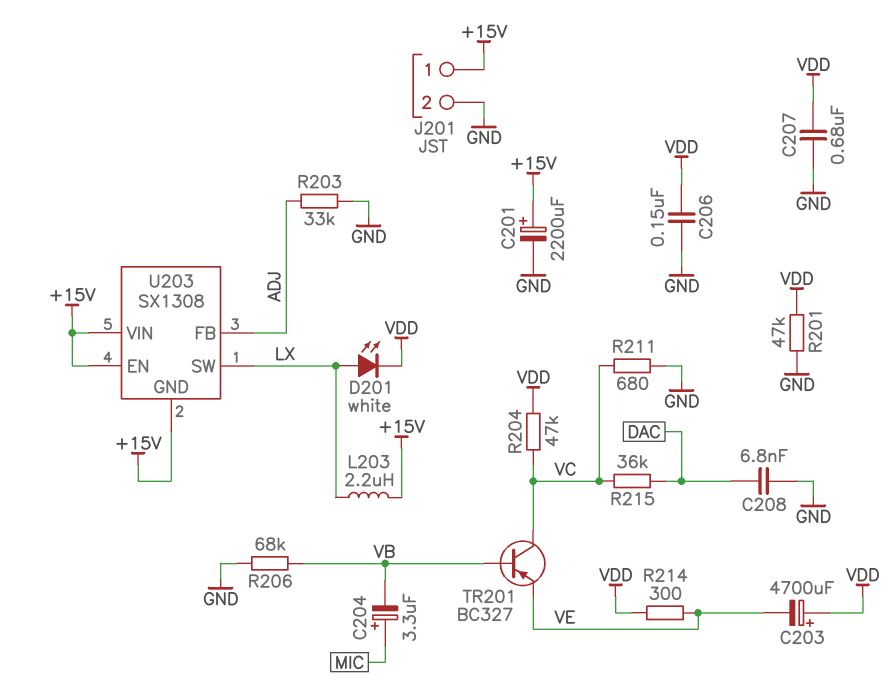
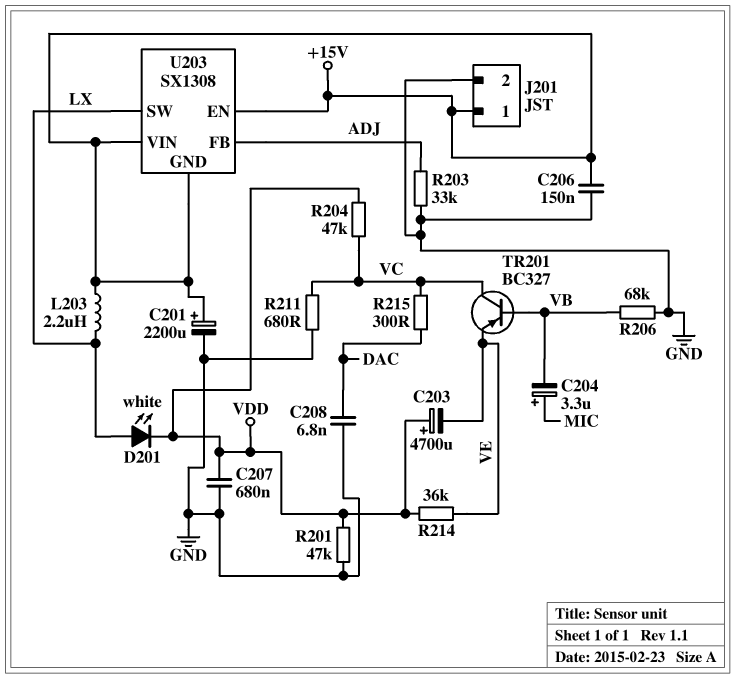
C206: 150nF (GND, VDD) -> 150nF (+15V, GND)
R214: 300 (VDD, VE) -> 36k (VDD, VE)
R215: 36k (DAC, VC) -> 300 (DAC, VC)

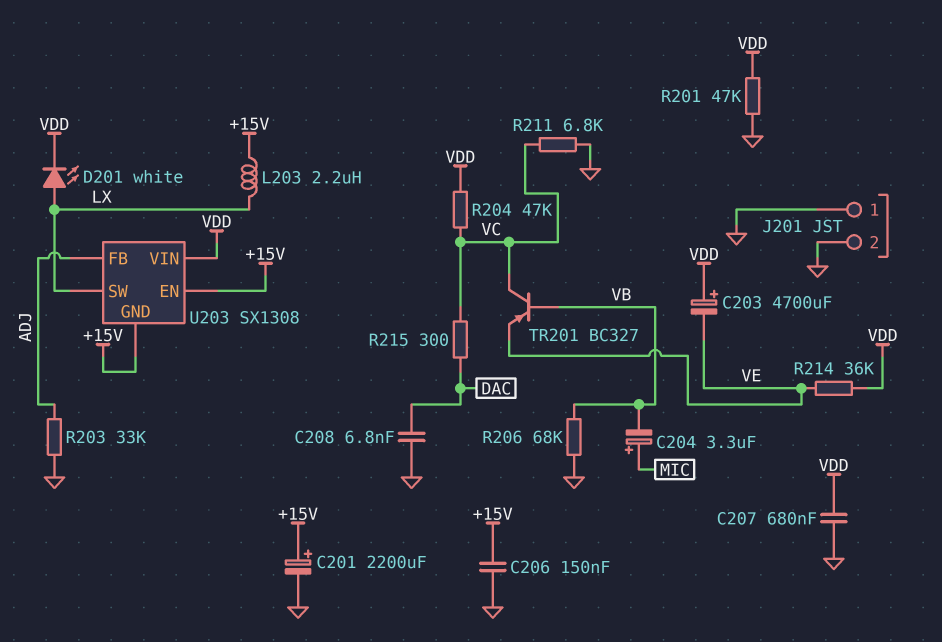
J201 pin 1: +15V -> GND
R211: 680 (GND, VC) -> 6.8k (GND, VC)
U203 pin VIN: +15V -> VDD

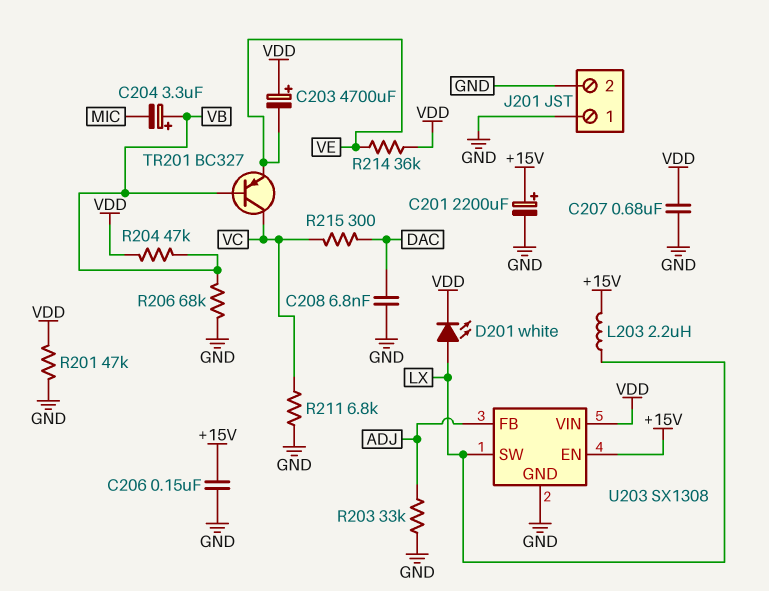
C204: 3.3uF (plus MIC, minus VB) -> 3.3uF (plus VB, minus MIC)
R204: 47k (VC, VDD) -> 47k (VB, VDD)
U203 pin GND: +15V -> GND

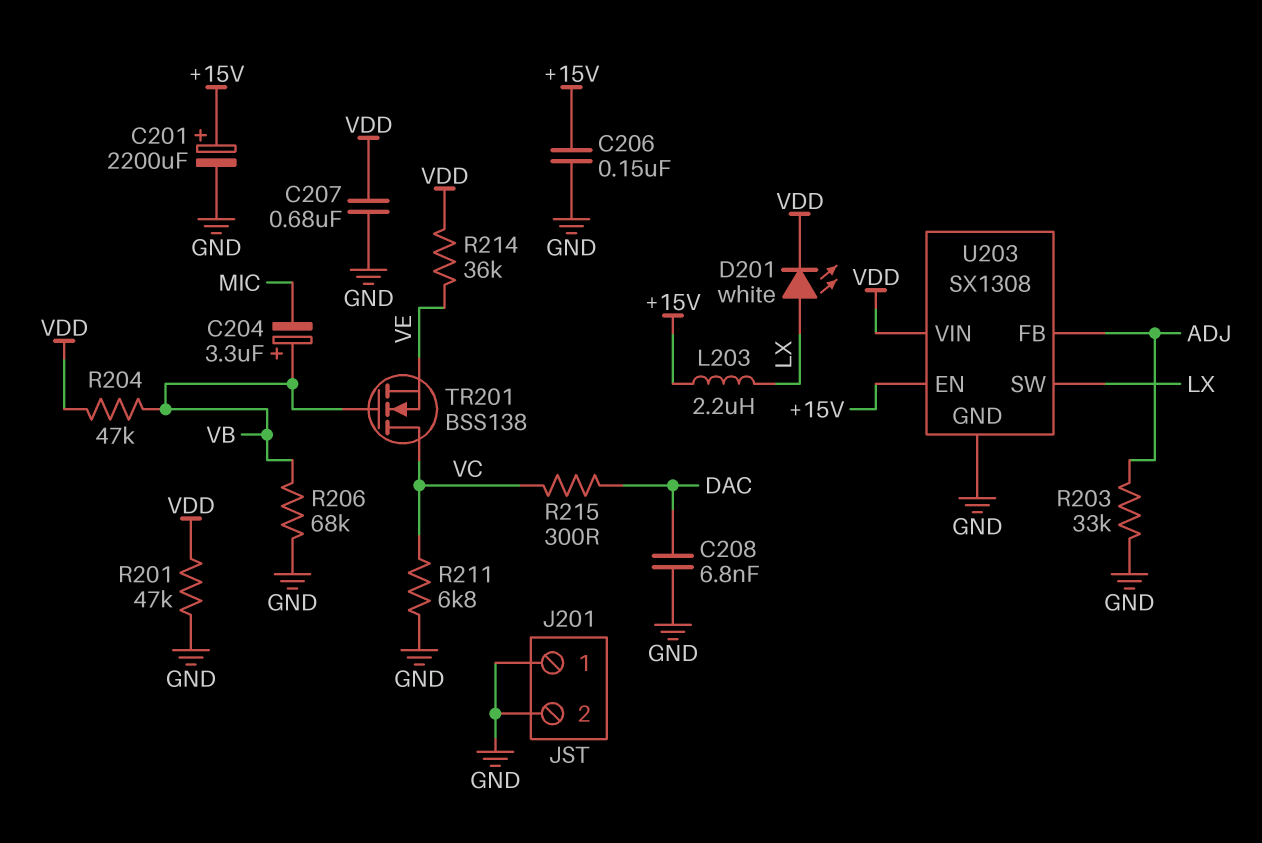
C203: 4700uF (plus VDD, minus VE) -> none
TR201: PNP BC327 (B VB, C VC, E VE) -> NMOS BSS138 (G VB, D VC, S VE)

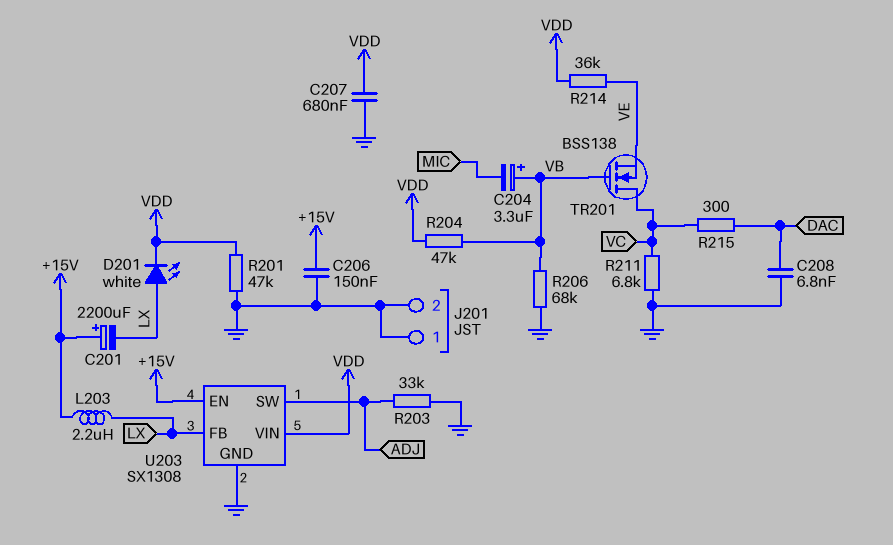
C201: 2200uF (plus +15V, minus GND) -> 2200uF (plus +15V, minus LX)
U203 pin FB: ADJ -> LX
U203 pin SW: LX -> ADJ

